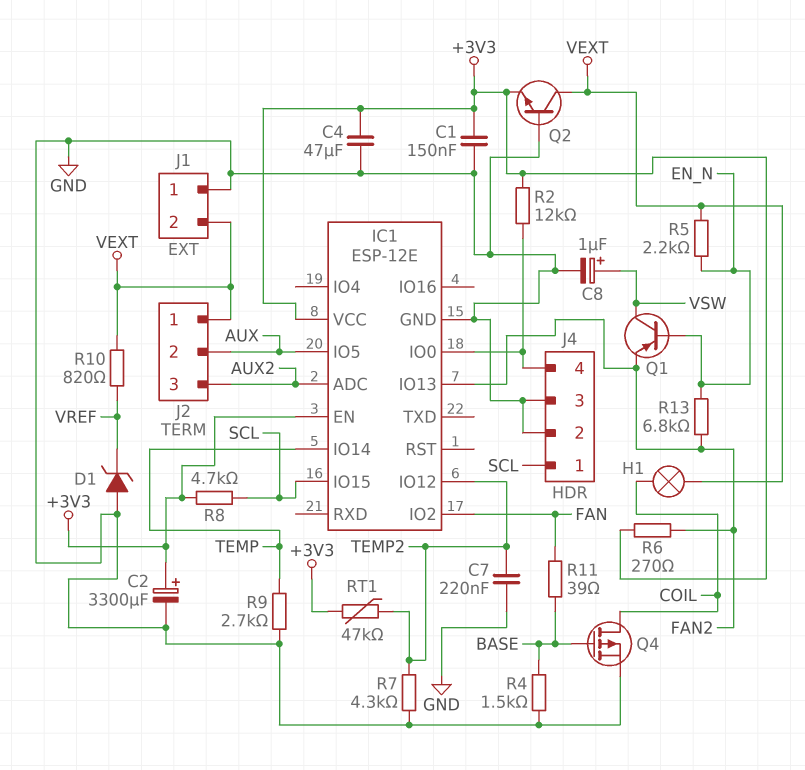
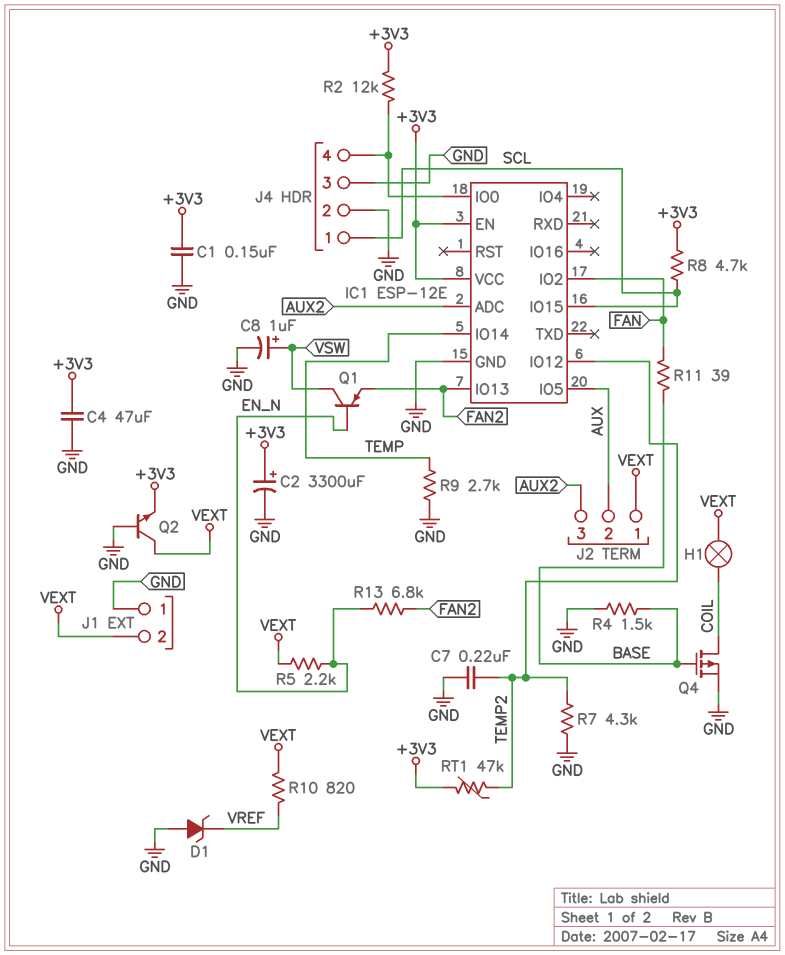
R6: 270 (+3V3, FAN2) -> none

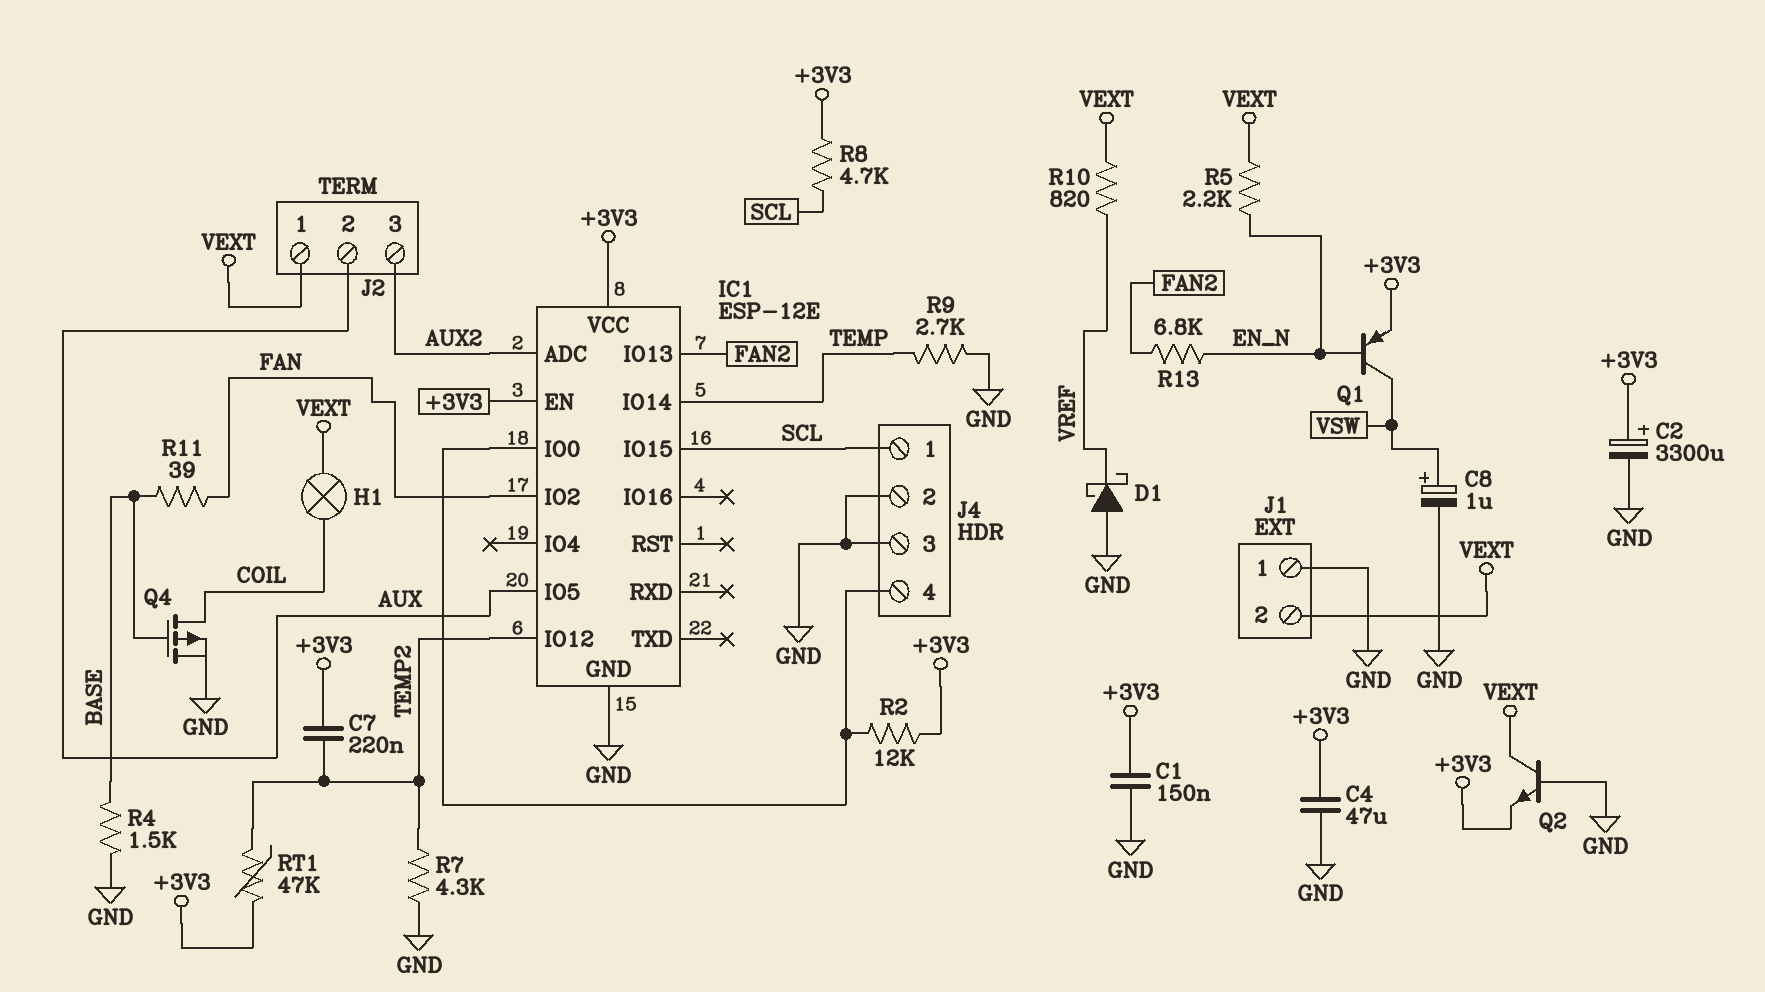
C7: 220nF (GND, TEMP2) -> 220nF (+3V3, TEMP2)
D1: zener (A GND, K VREF) -> schottky (A GND, K VREF)
Q1: PNP (B EN_N, C VSW, E FAN2) -> PNP (B EN_N, C VSW, E +3V3)

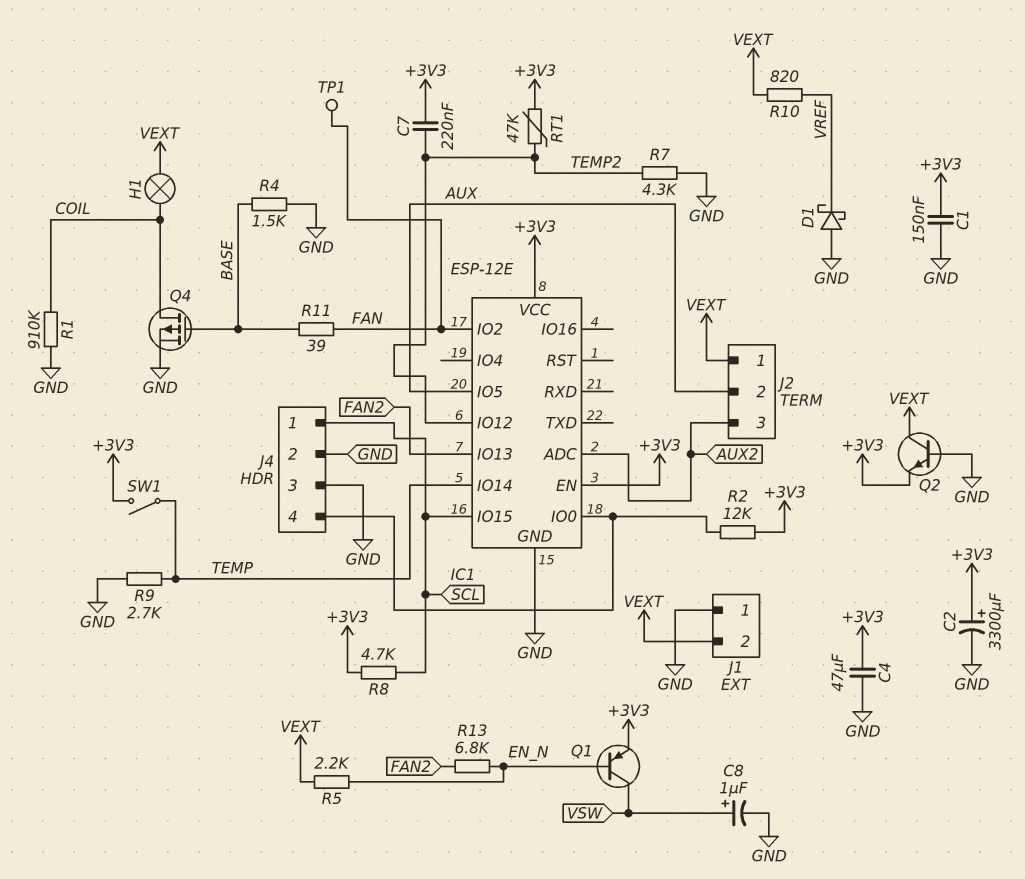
R1: none -> 910k (COIL, GND)
SW1: none -> switch (+3V3, TEMP)
TP1: none -> test point (FAN)

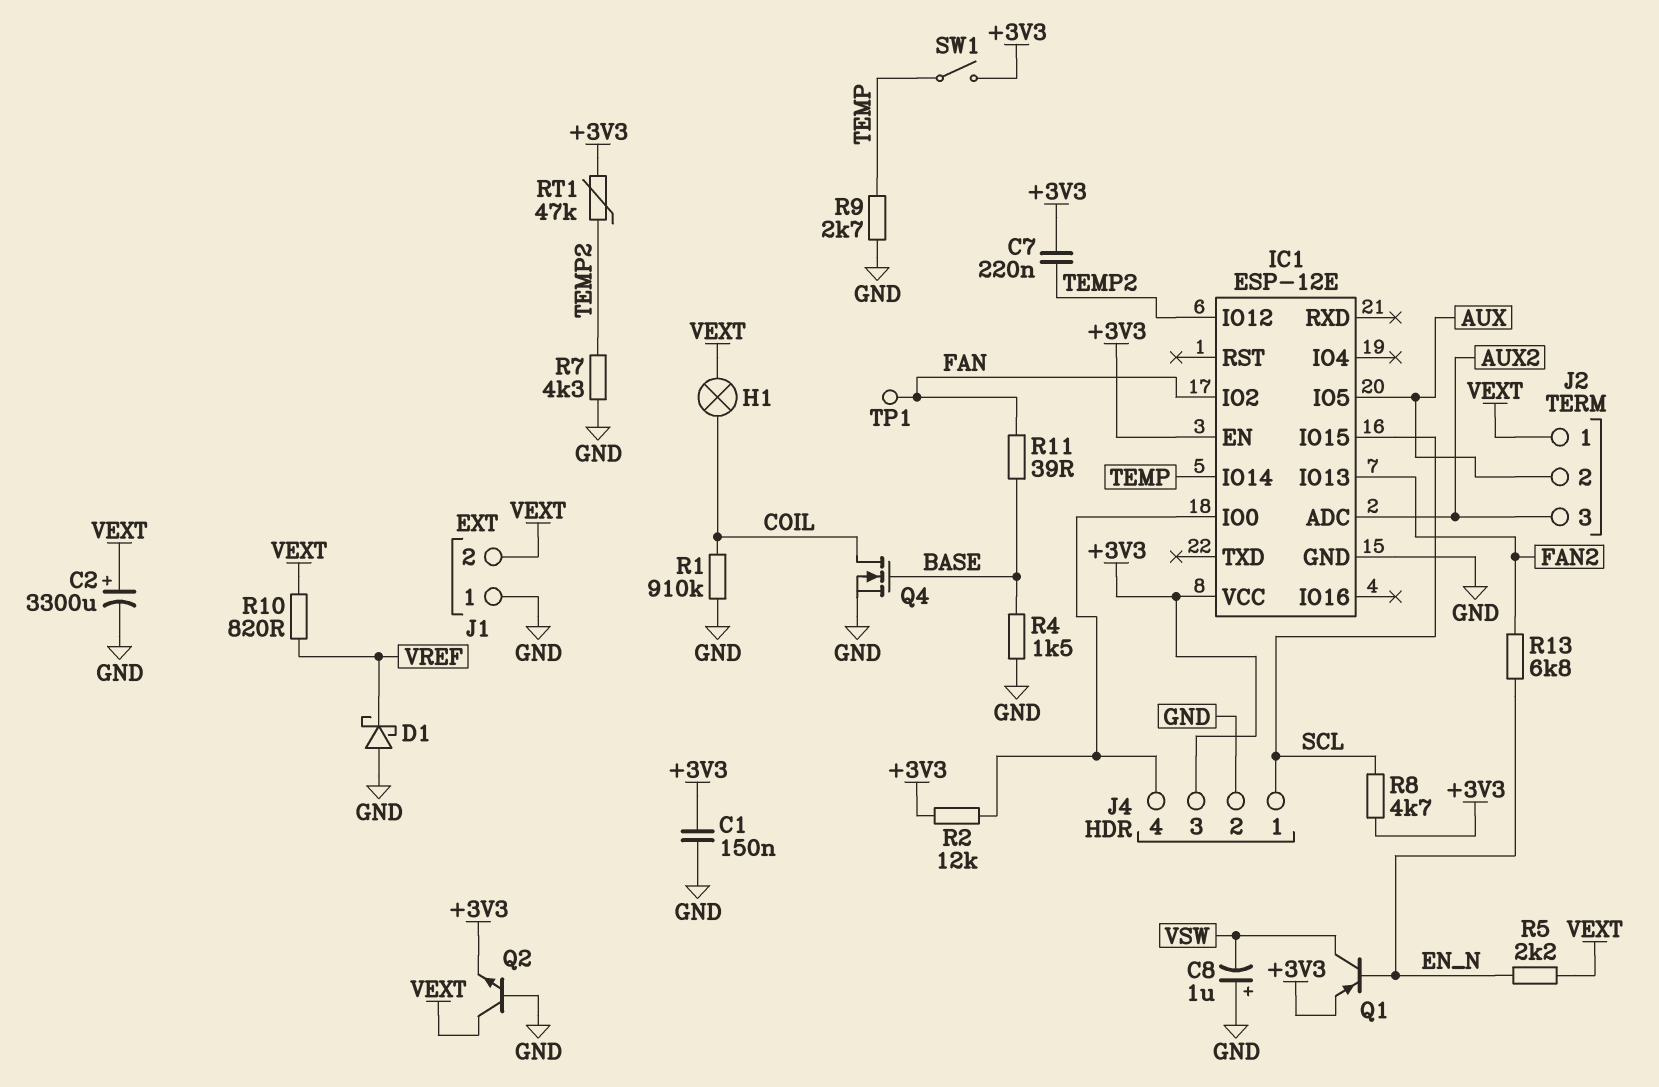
C2: 3300uF (plus +3V3, minus GND) -> 3300uF (plus VEXT, minus GND)
C4: 47uF (+3V3, GND) -> none
C8: 1uF (plus VSW, minus GND) -> 1uF (plus GND, minus VSW)
J4 pin 3: GND -> +3V3
Q4: PMOS (G BASE, D COIL, S GND) -> NMOS (G BASE, D COIL, S GND)

